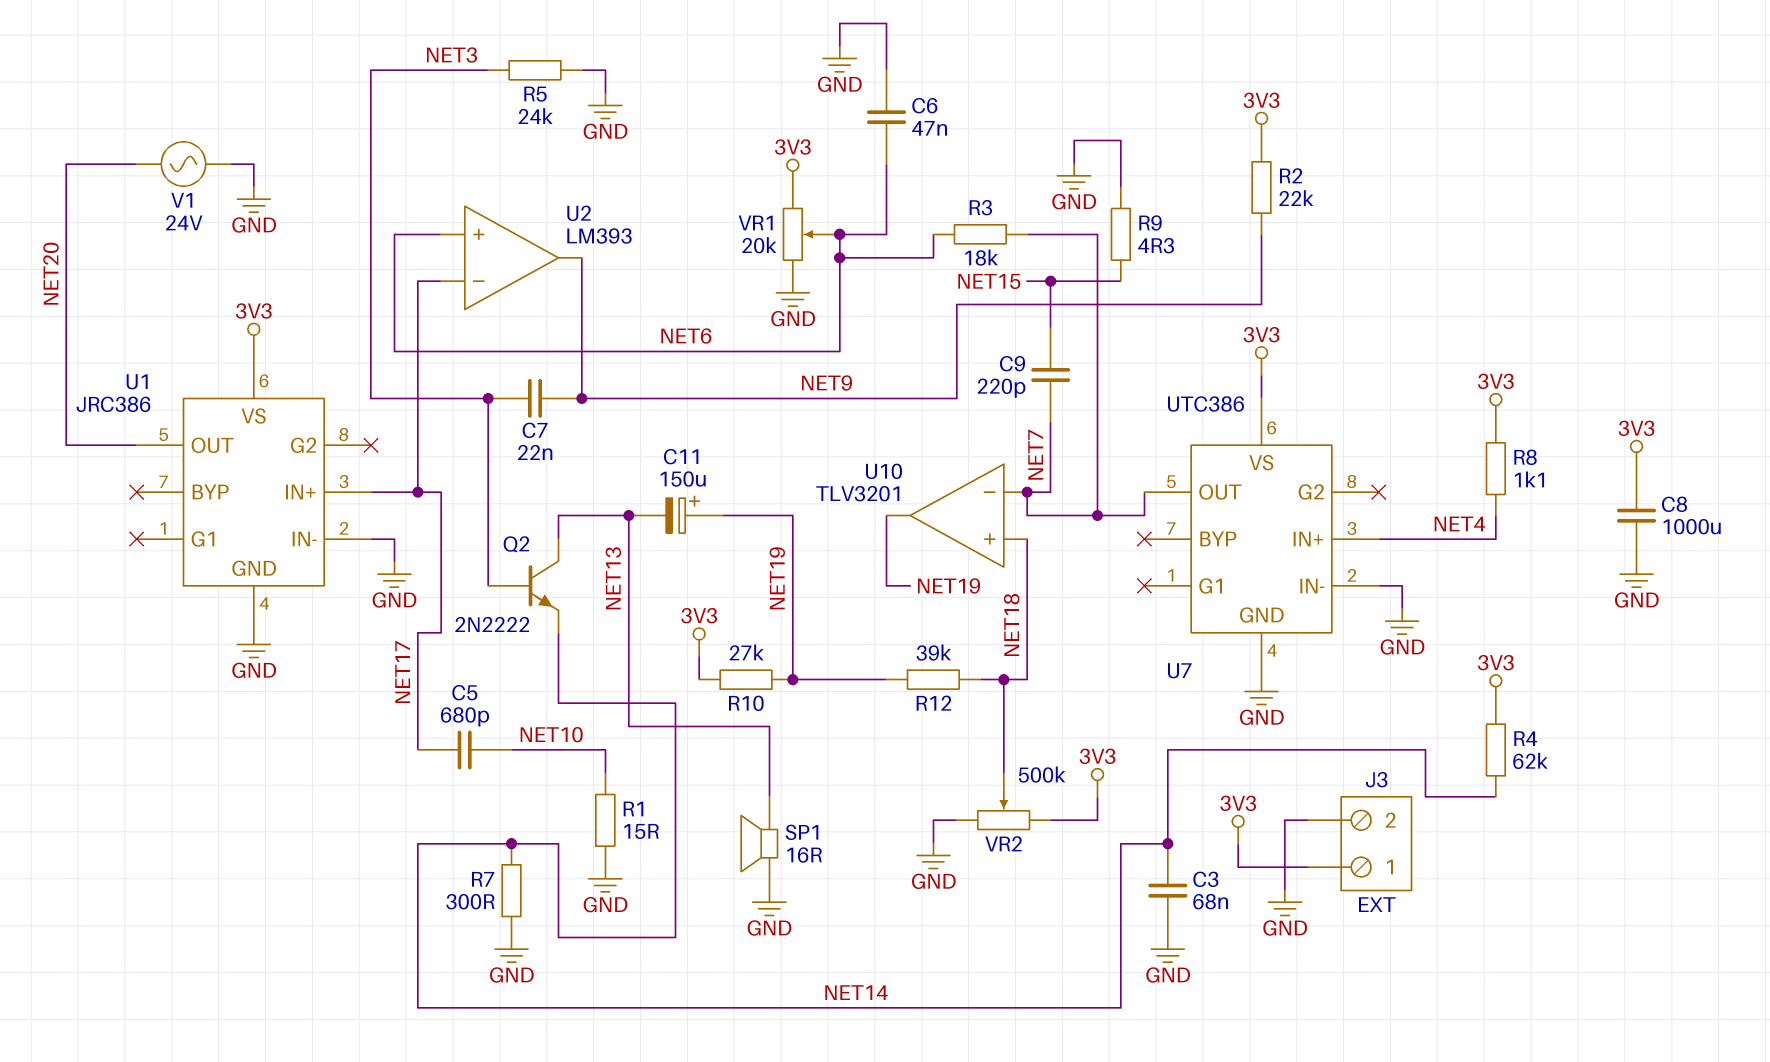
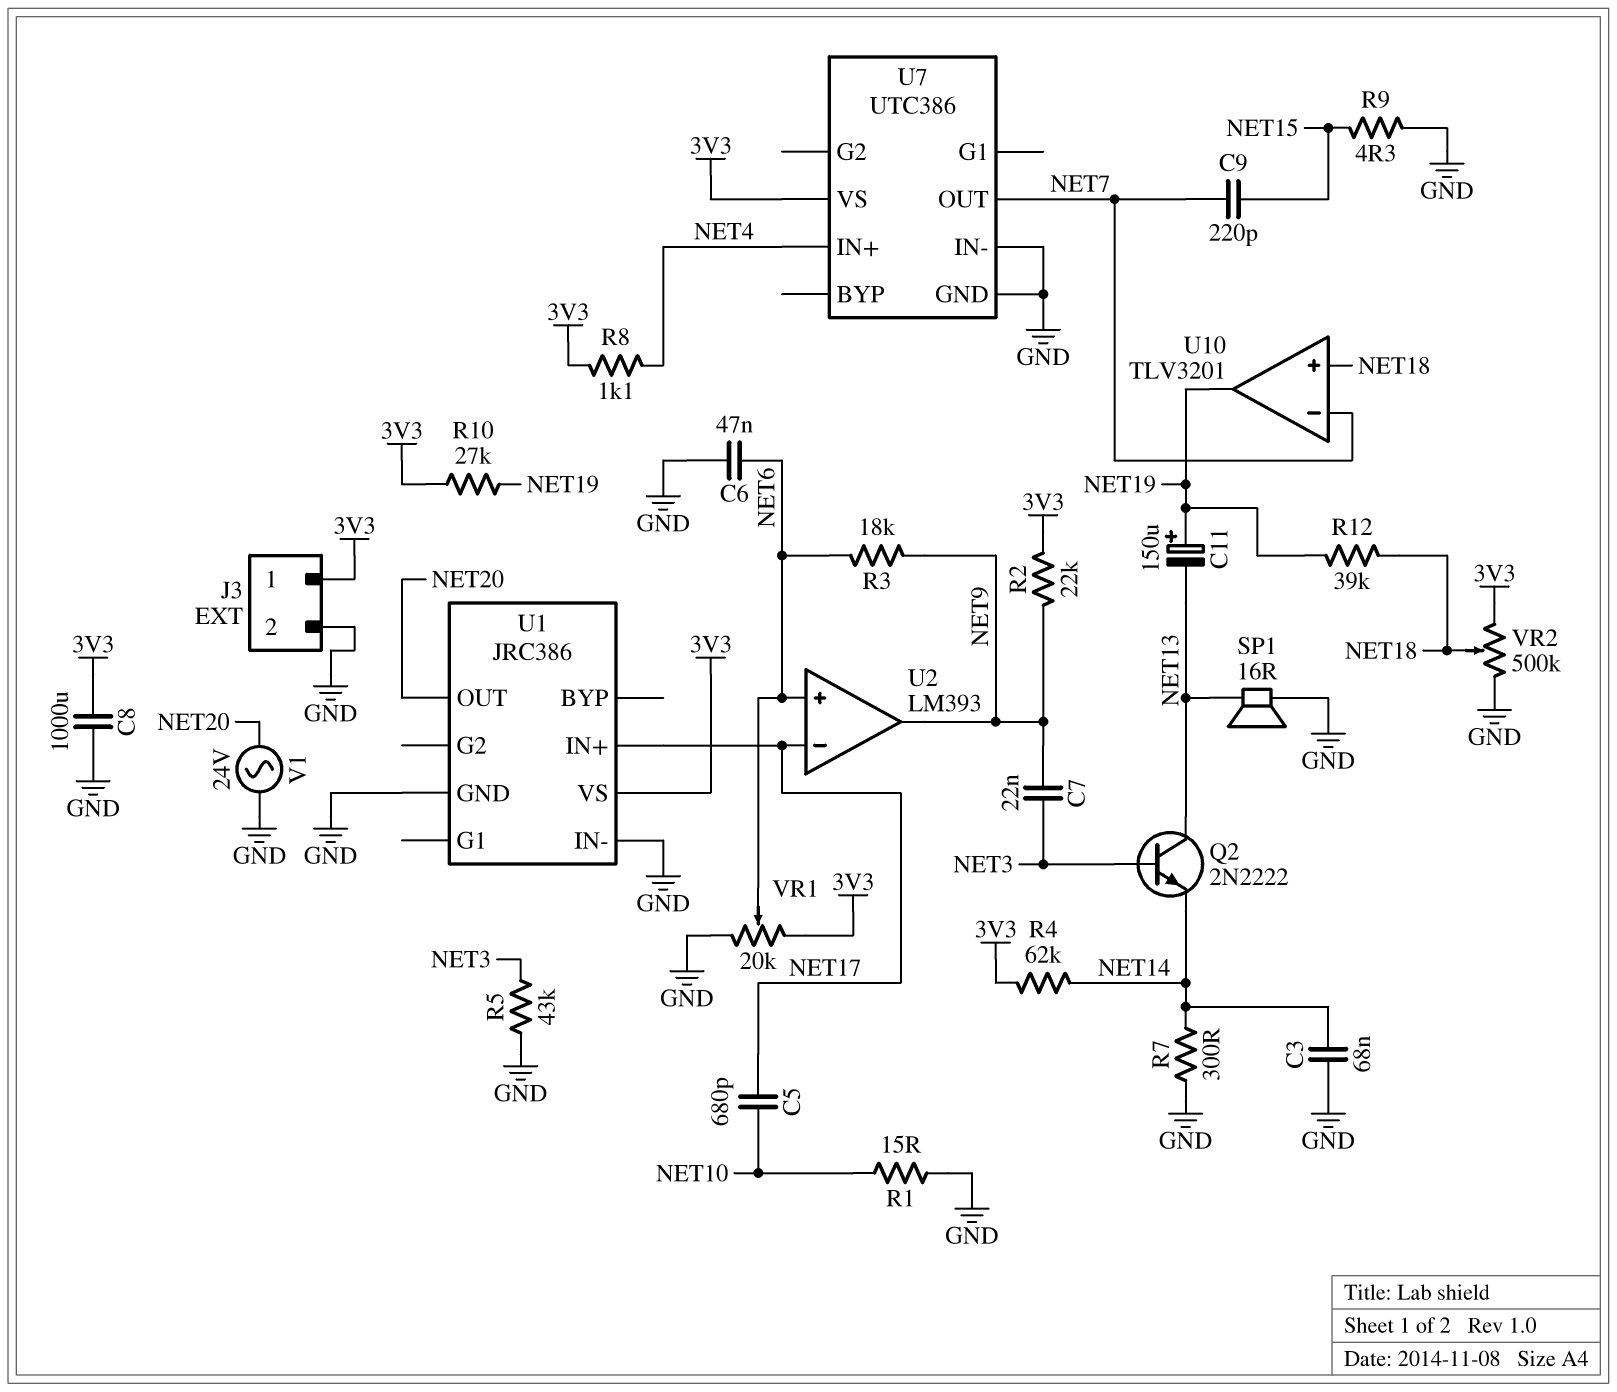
R3: 18k (NET6, NET7) -> 18k (NET6, NET9)
R5: 24k (GND, NET3) -> 43k (GND, NET3)

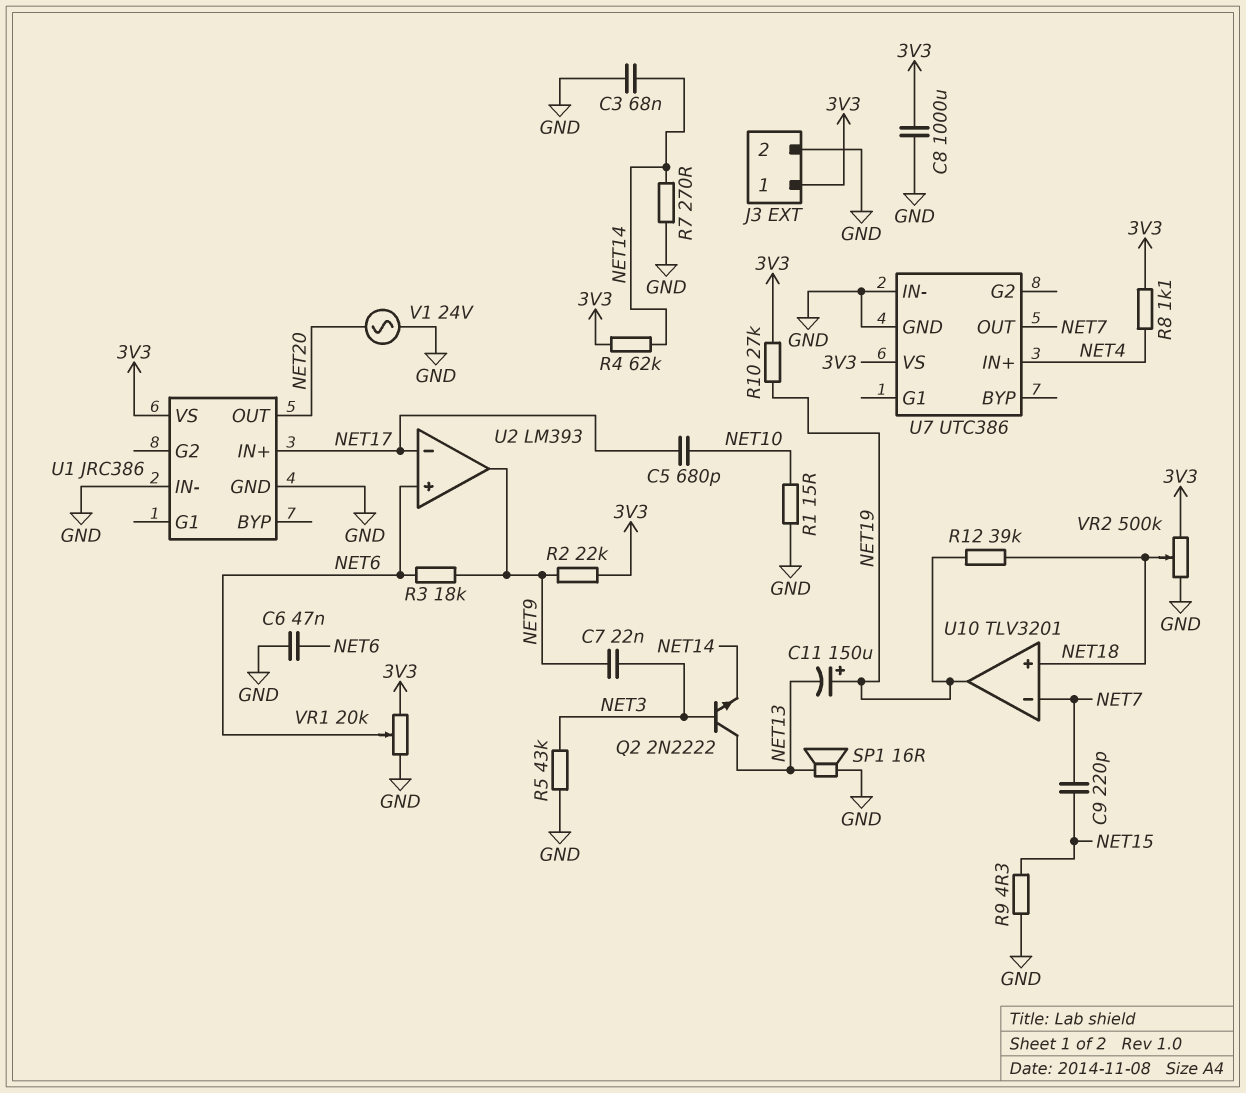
R7: 300 (GND, NET14) -> 270 (GND, NET14)

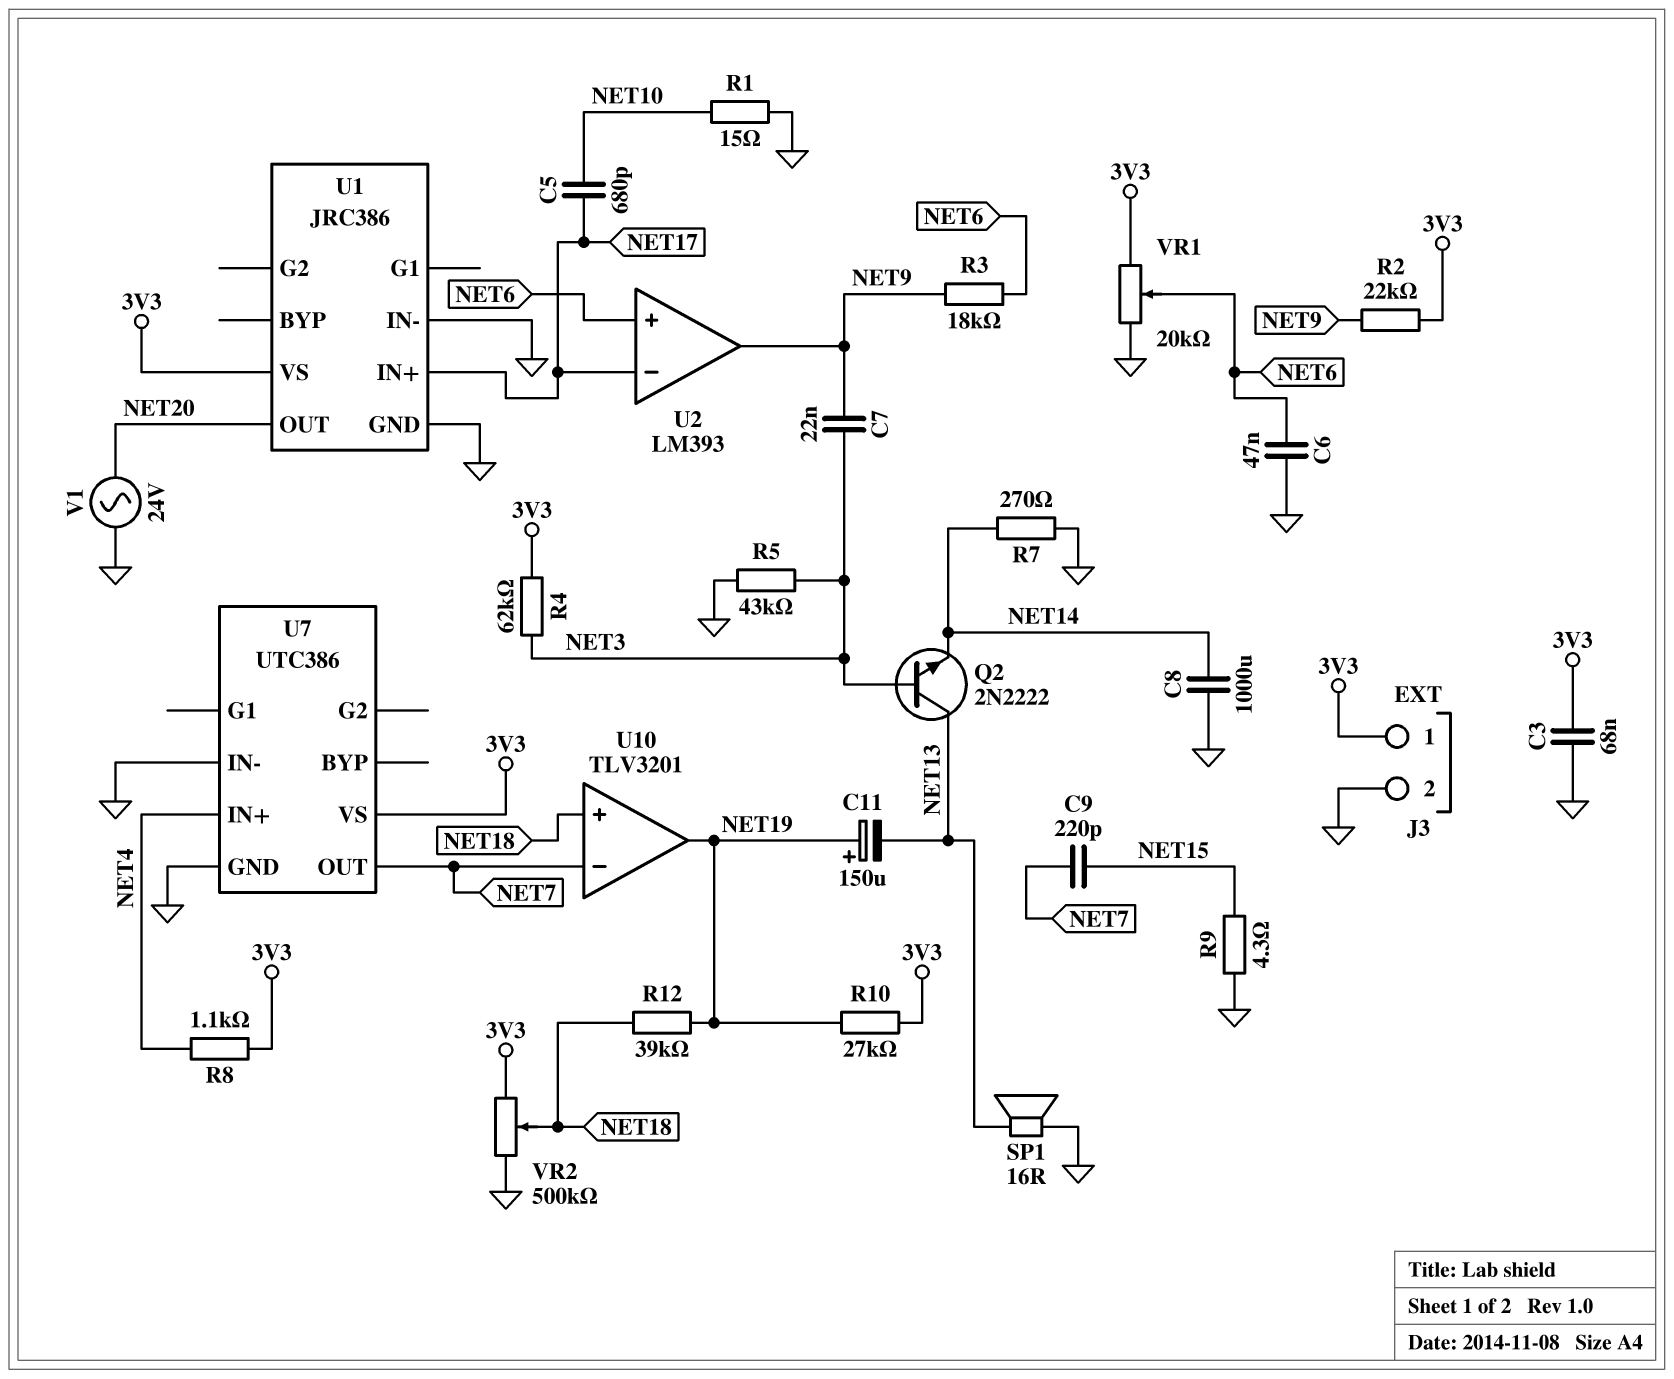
C3: 68nF (GND, NET14) -> 68nF (3V3, GND)
C8: 1000uF (3V3, GND) -> 1000uF (GND, NET14)
R4: 62k (3V3, NET14) -> 62k (3V3, NET3)

